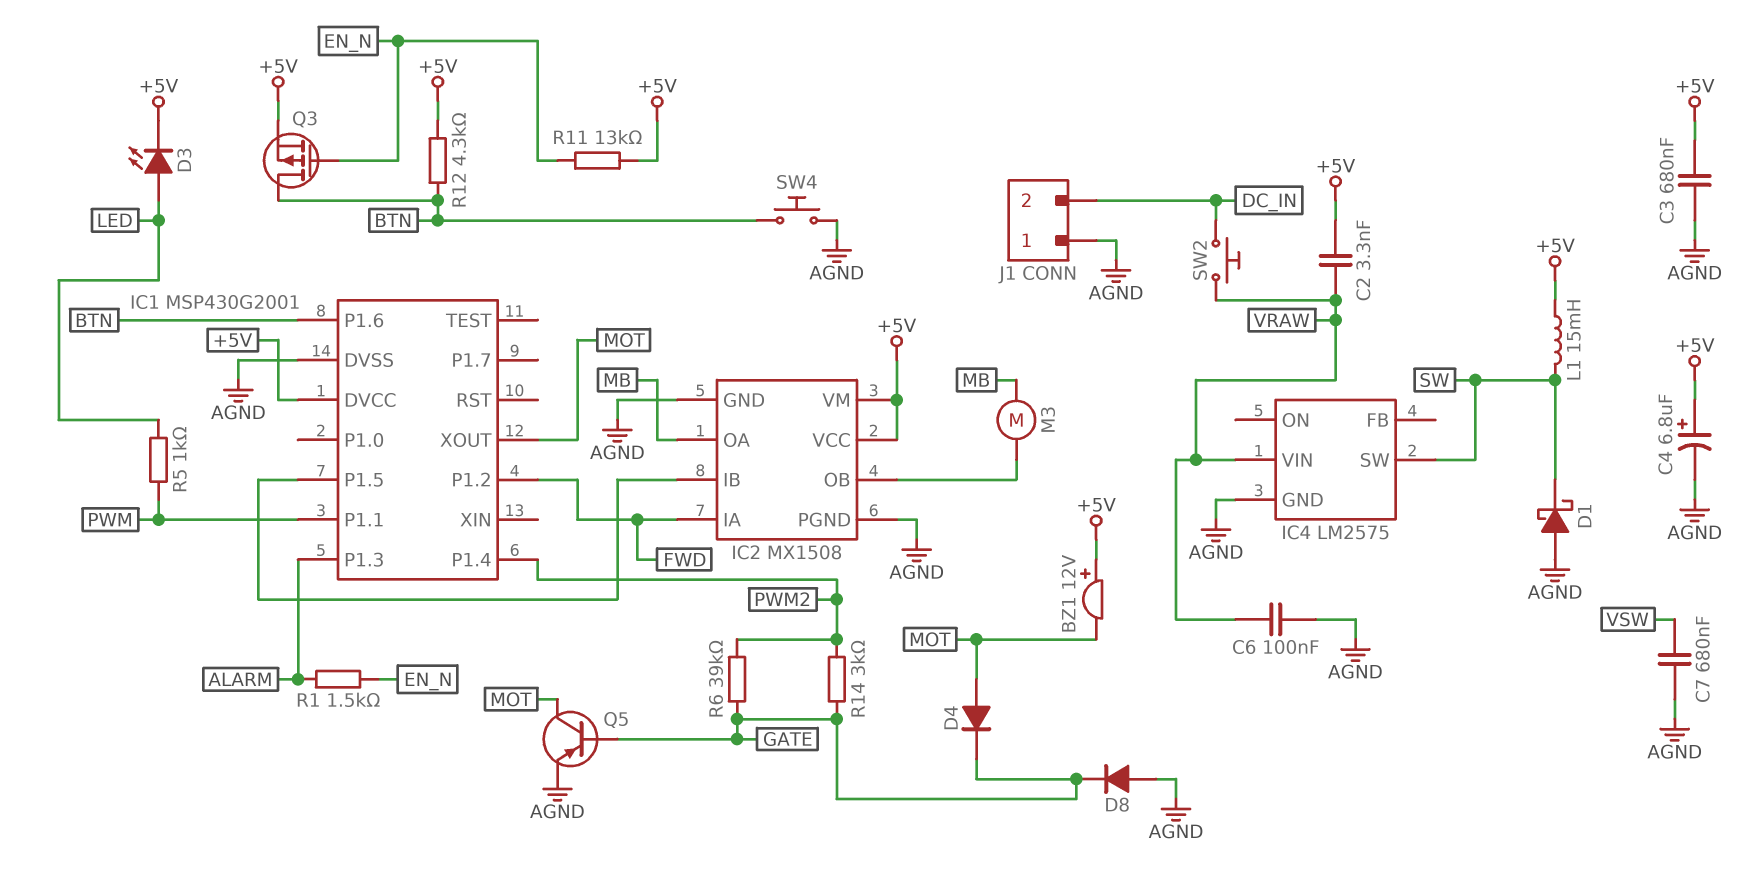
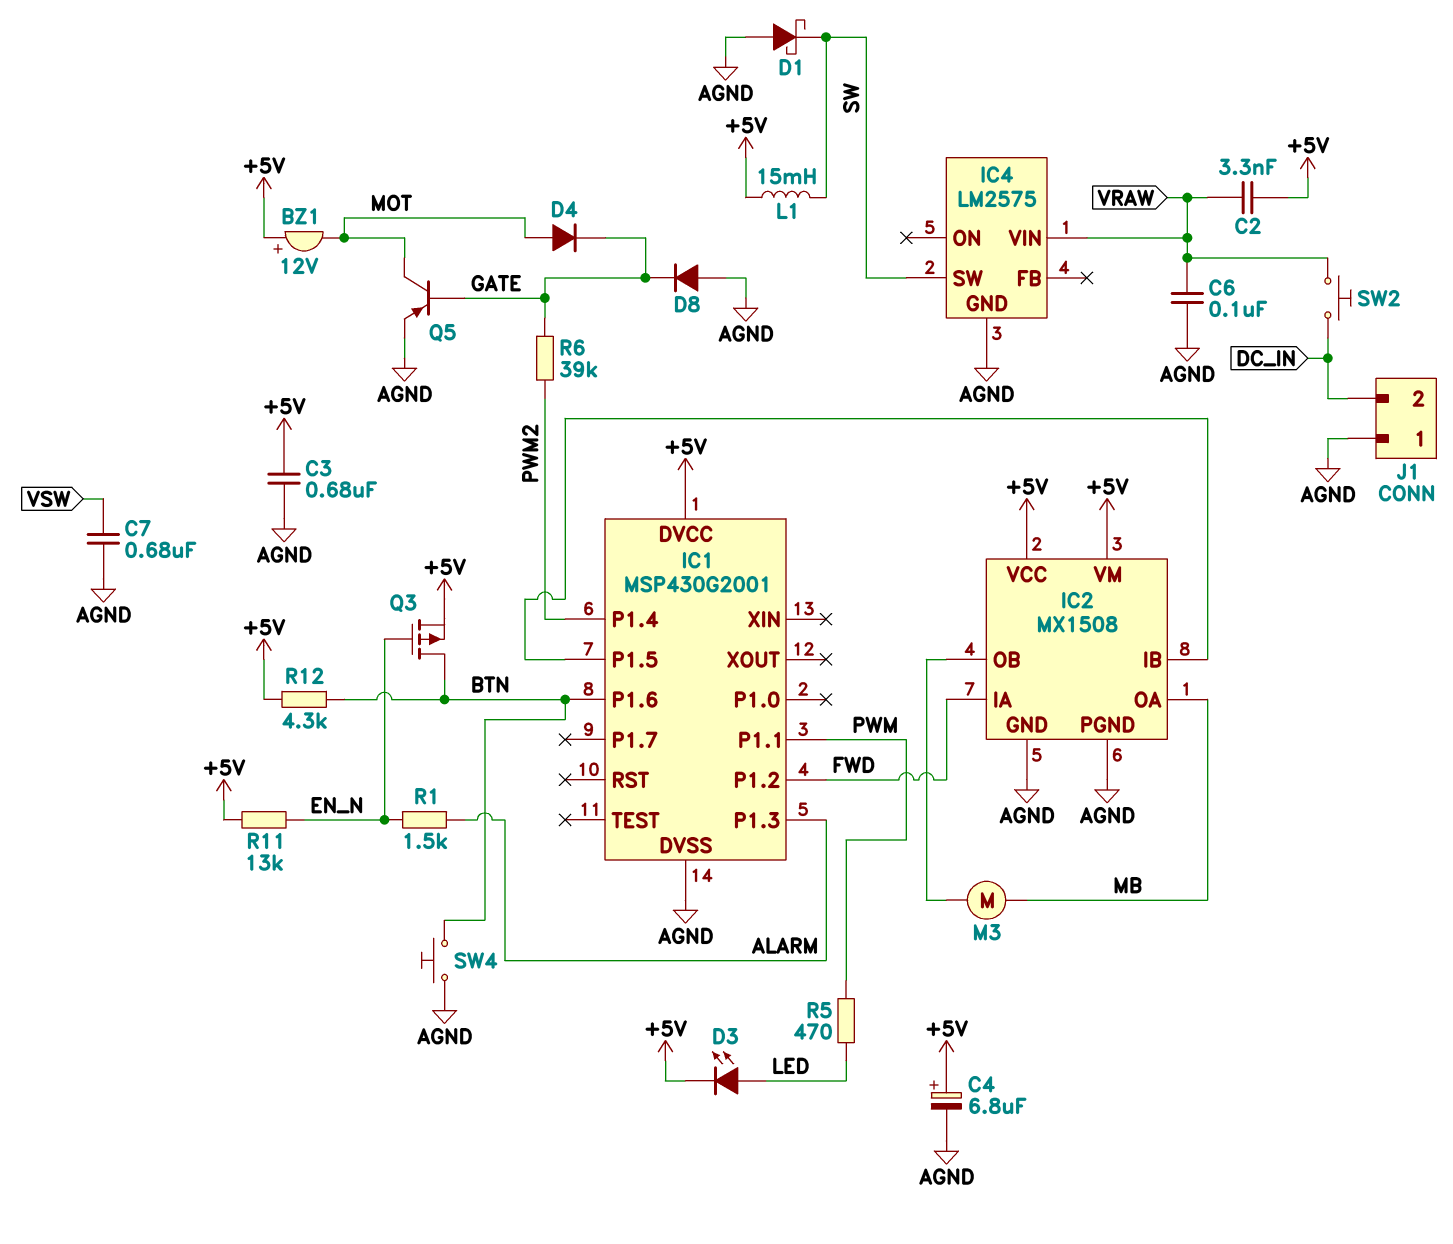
IC1 pin XOUT: MOT -> none
R5: 1k (LED, PWM) -> 470 (LED, PWM)
R14: 3k (GATE, PWM2) -> none

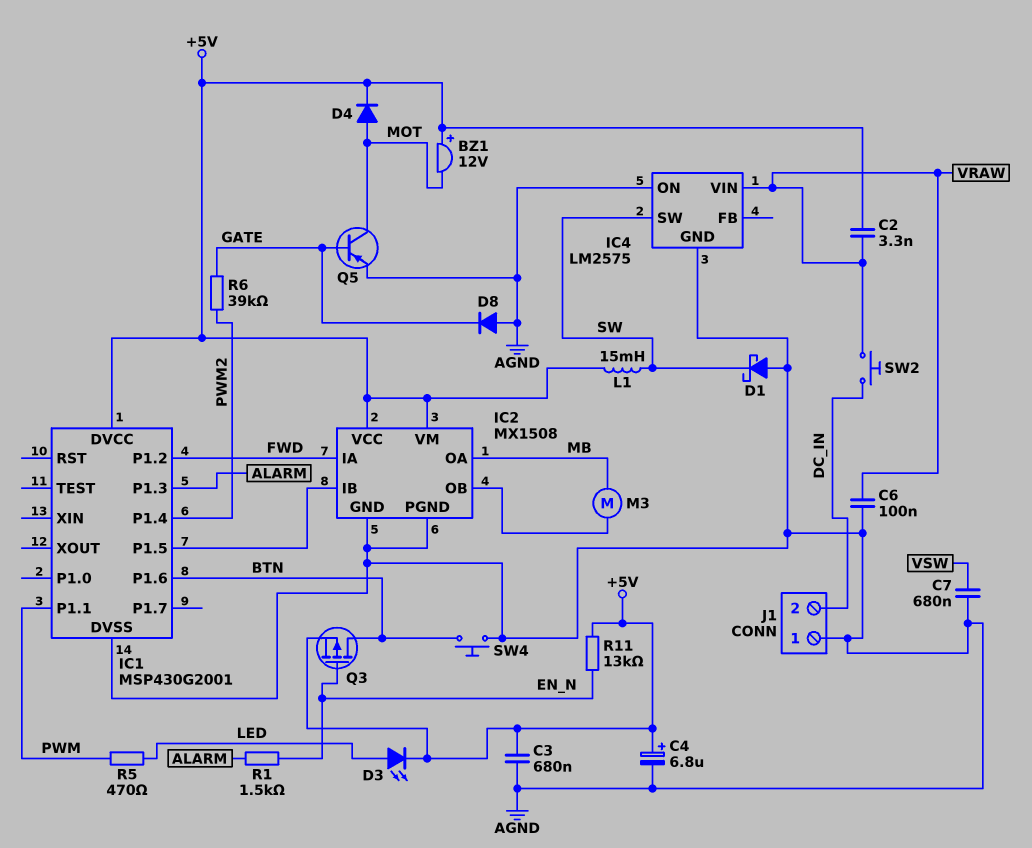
D4: diode (A MOT, K GATE) -> diode (A MOT, K +5V)
IC4 pin ON: none -> AGND
R12: 4.3k (+5V, BTN) -> none

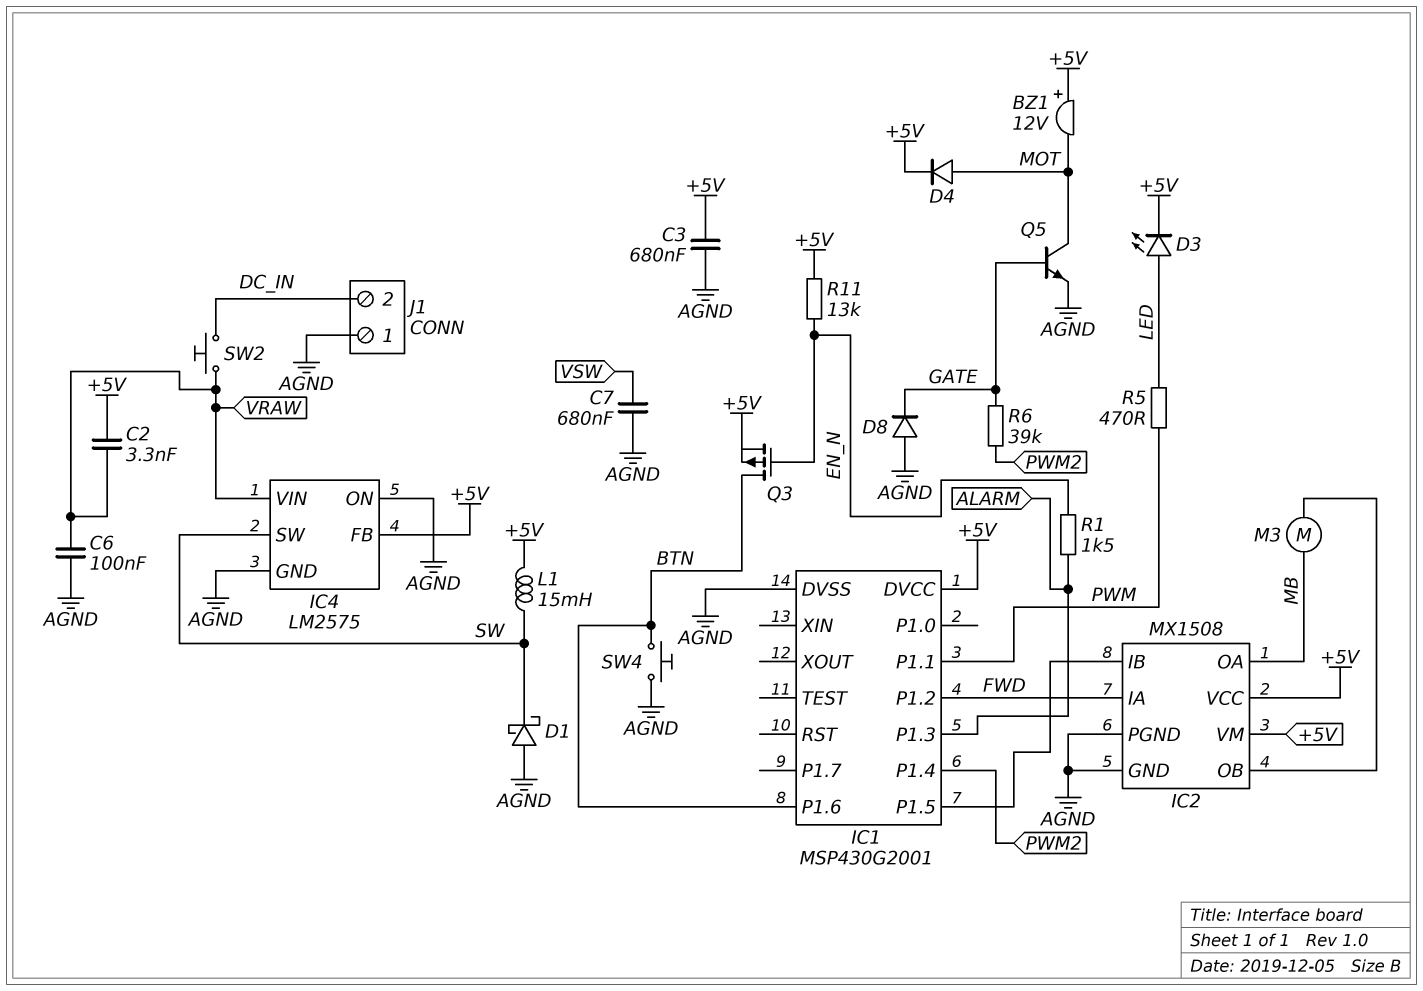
C4: 6.8uF (plus +5V, minus AGND) -> none
IC4 pin FB: none -> +5V
Q5: PNP (B GATE, C MOT, E AGND) -> NPN (B GATE, C MOT, E AGND)

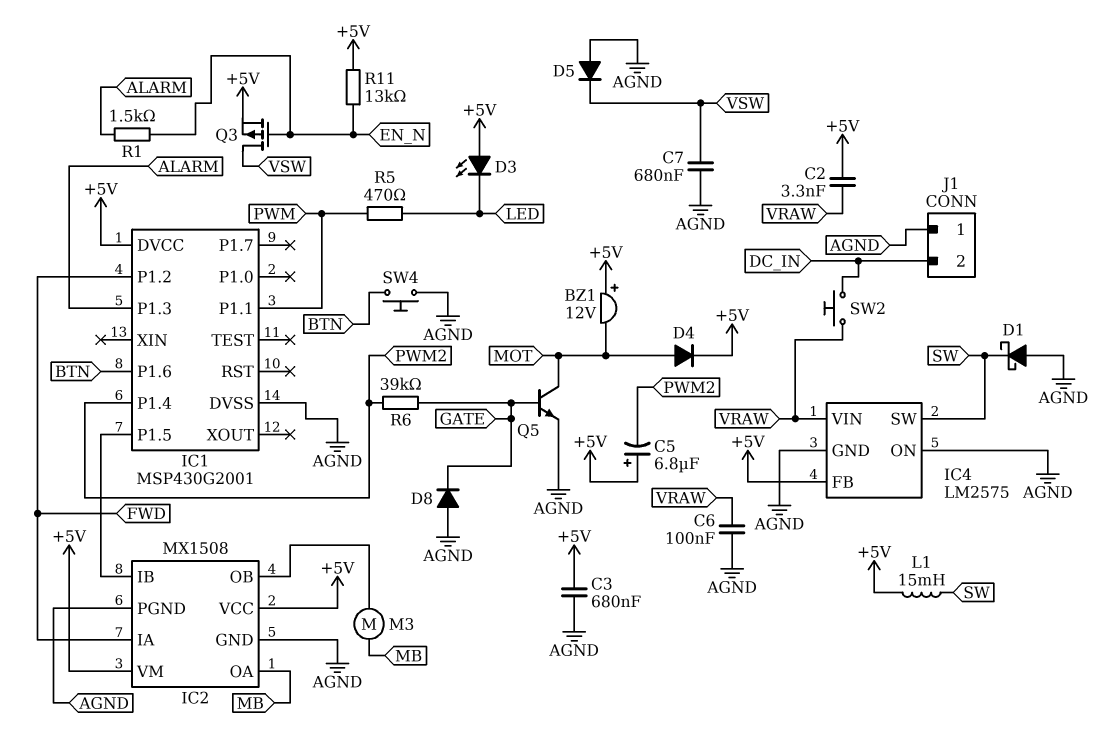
C5: none -> 6.8uF (plus +5V, minus PWM2)
D3: LED (A LED, K +5V) -> LED (A +5V, K LED)
D5: none -> diode (A AGND, K VSW)
Q3: PMOS (G EN_N, D BTN, S +5V) -> PMOS (G EN_N, D VSW, S +5V)

